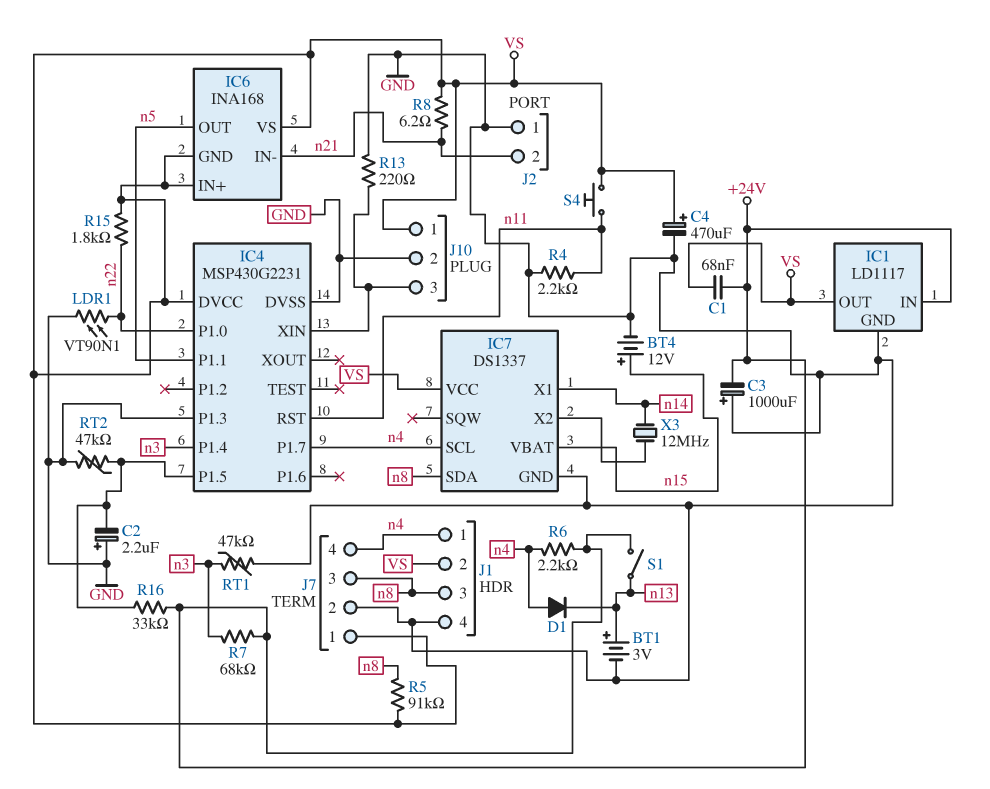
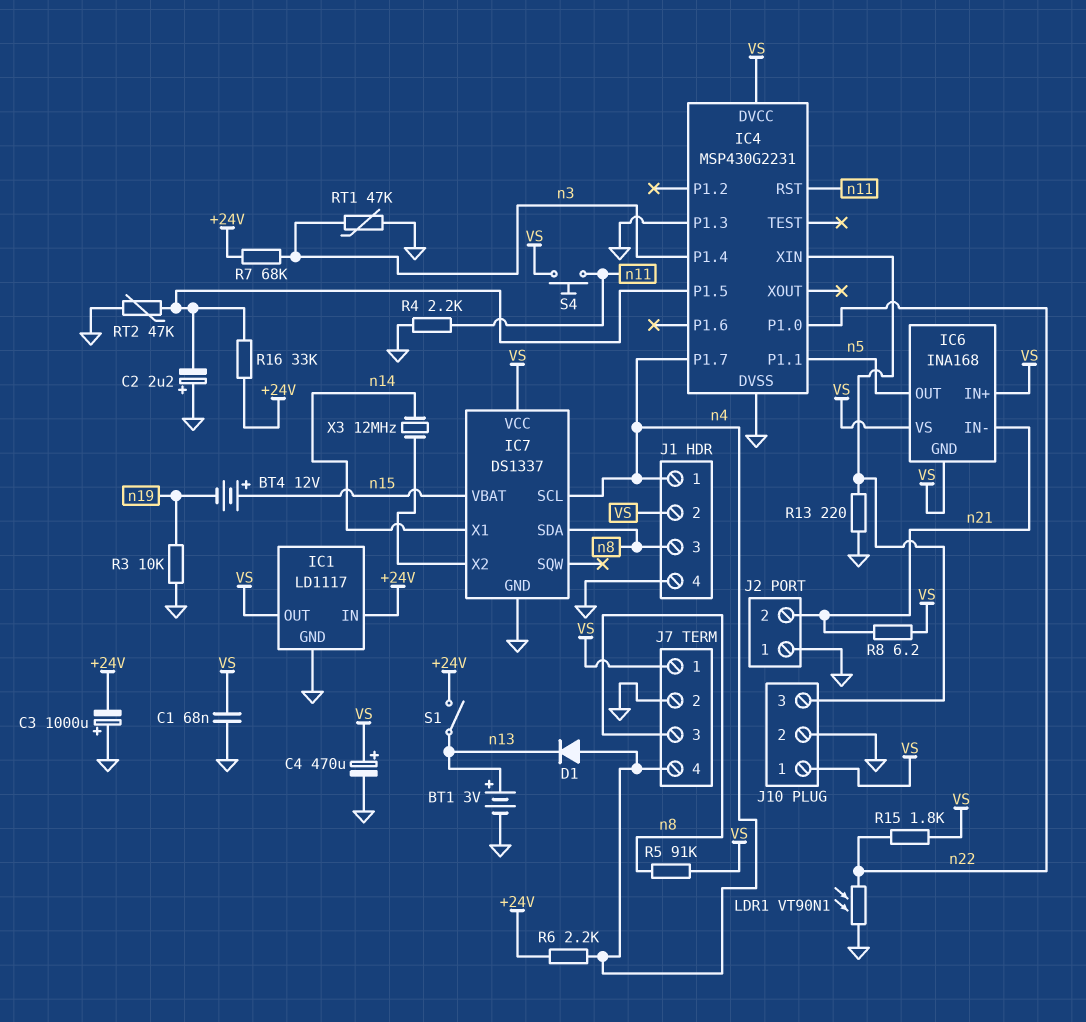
BT4: 12V (plus n15, minus GND) -> 12V (plus n15, minus n19)
C1: 68nF (+24V, VS) -> 68nF (GND, VS)
R3: none -> 10k (GND, n19)

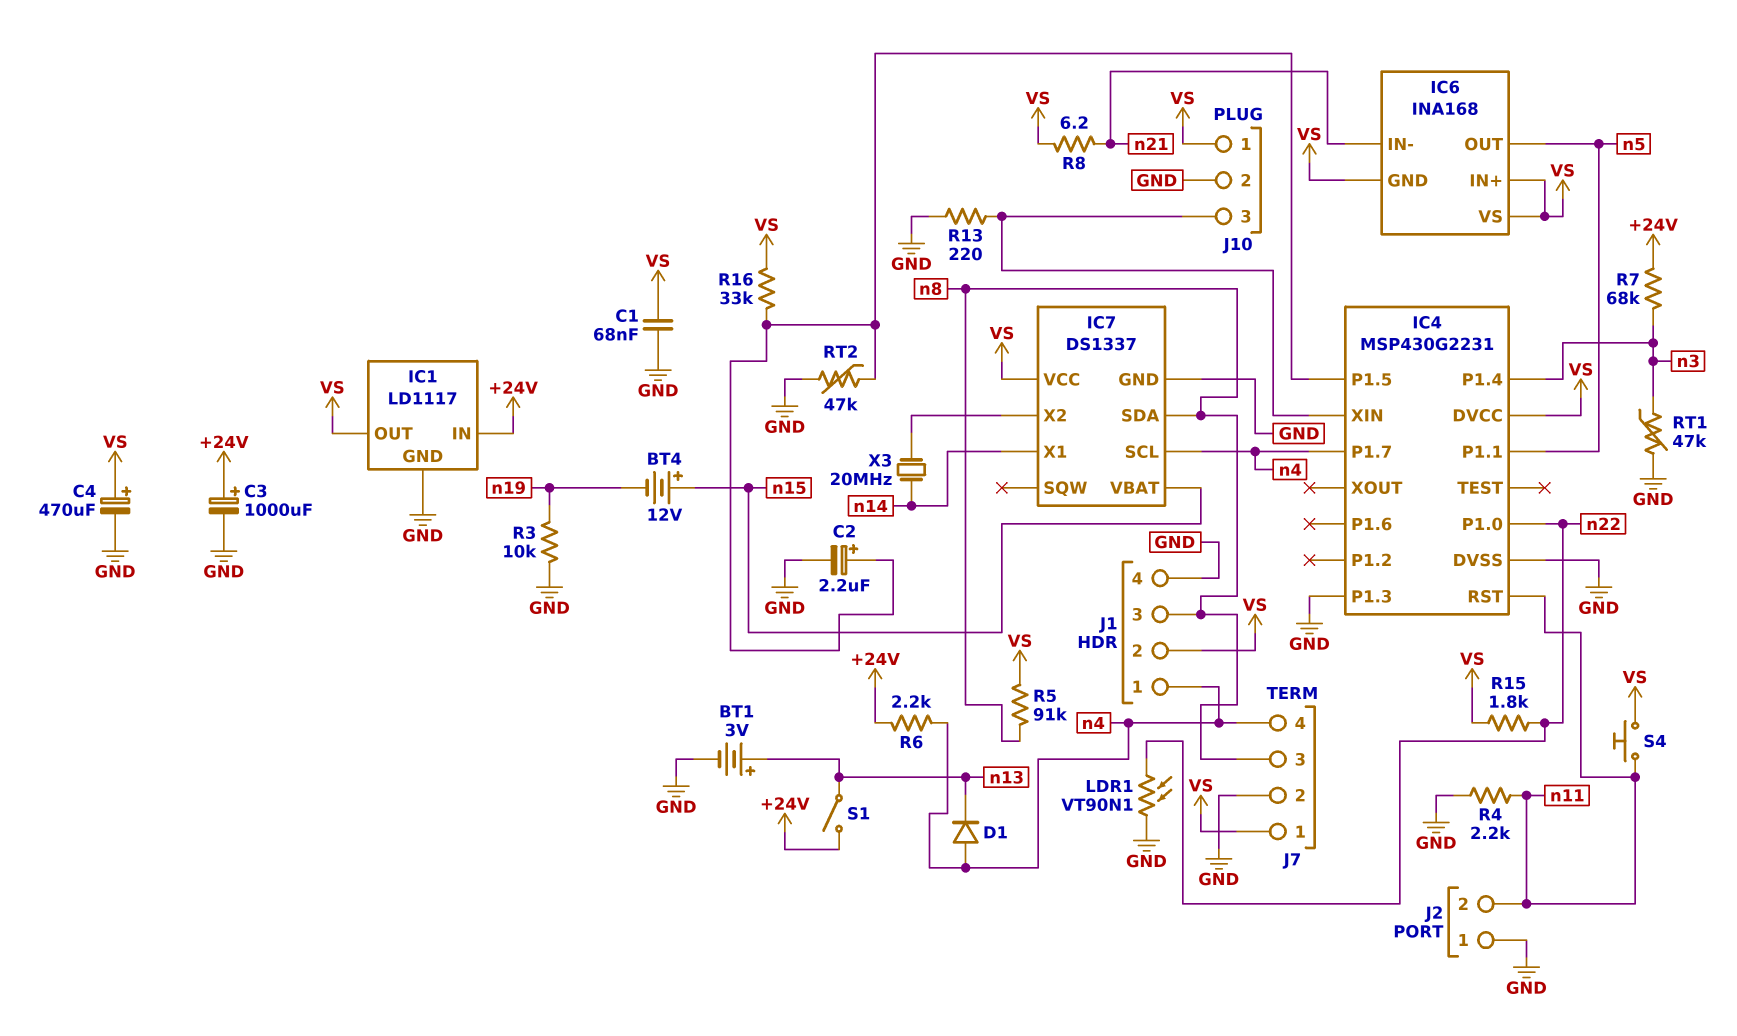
C2: 2.2uF (plus GND, minus IC4/P1.5) -> 2.2uF (plus IC4/P1.5, minus GND)
C3: 1000uF (plus GND, minus +24V) -> 1000uF (plus +24V, minus GND)
J2 pin 2: n21 -> n11
R16: 33k (+24V, IC4/P1.5) -> 33k (IC4/P1.5, VS)
X3: 12MHz (IC7/X2, n14) -> 20MHz (IC7/X2, n14)

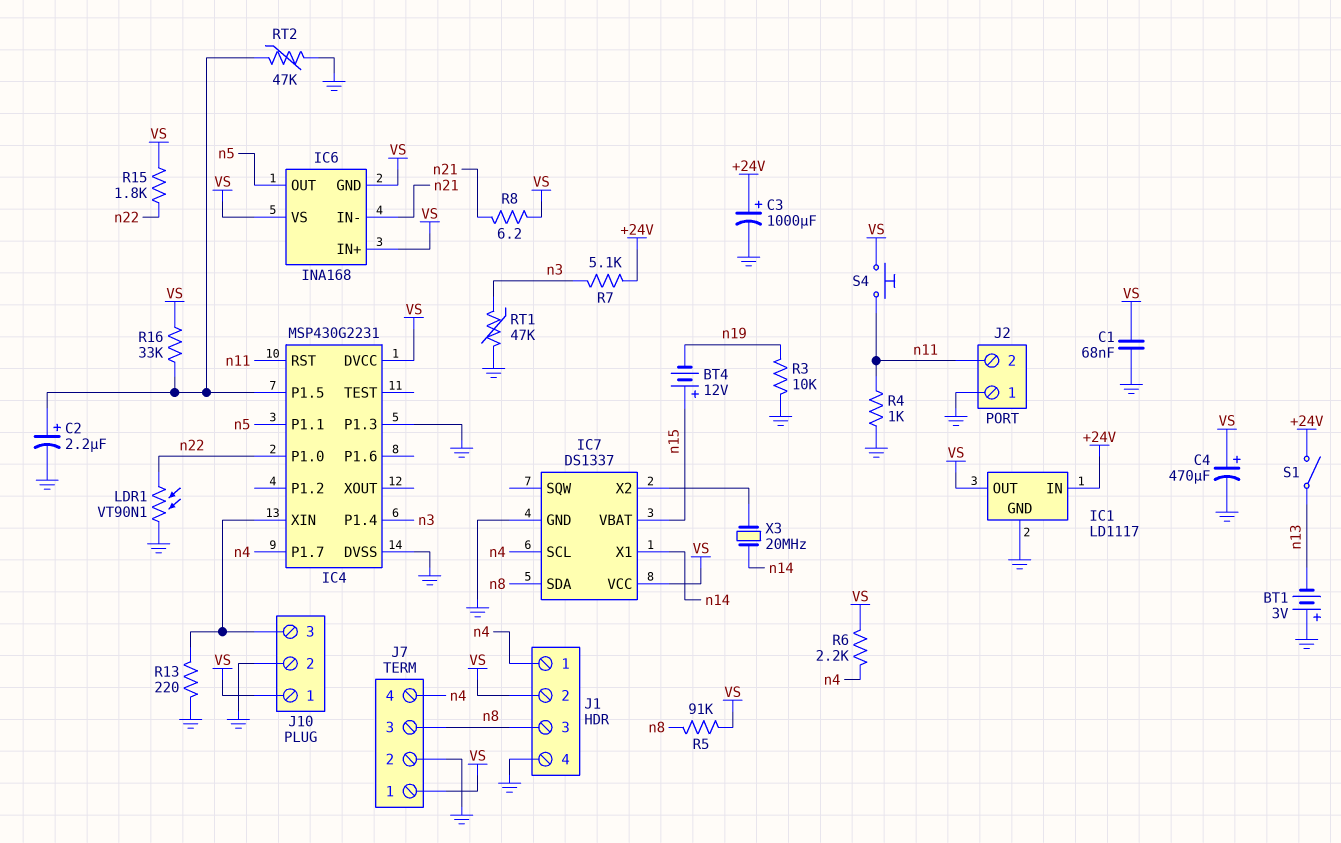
BT1: 3V (plus n13, minus GND) -> 3V (plus GND, minus n13)
D1: diode (A n4, K n13) -> none
R4: 2.2k (GND, n11) -> 1k (GND, n11)
R6: 2.2k (+24V, n4) -> 2.2k (VS, n4)
R7: 68k (+24V, n3) -> 5.1k (+24V, n3)

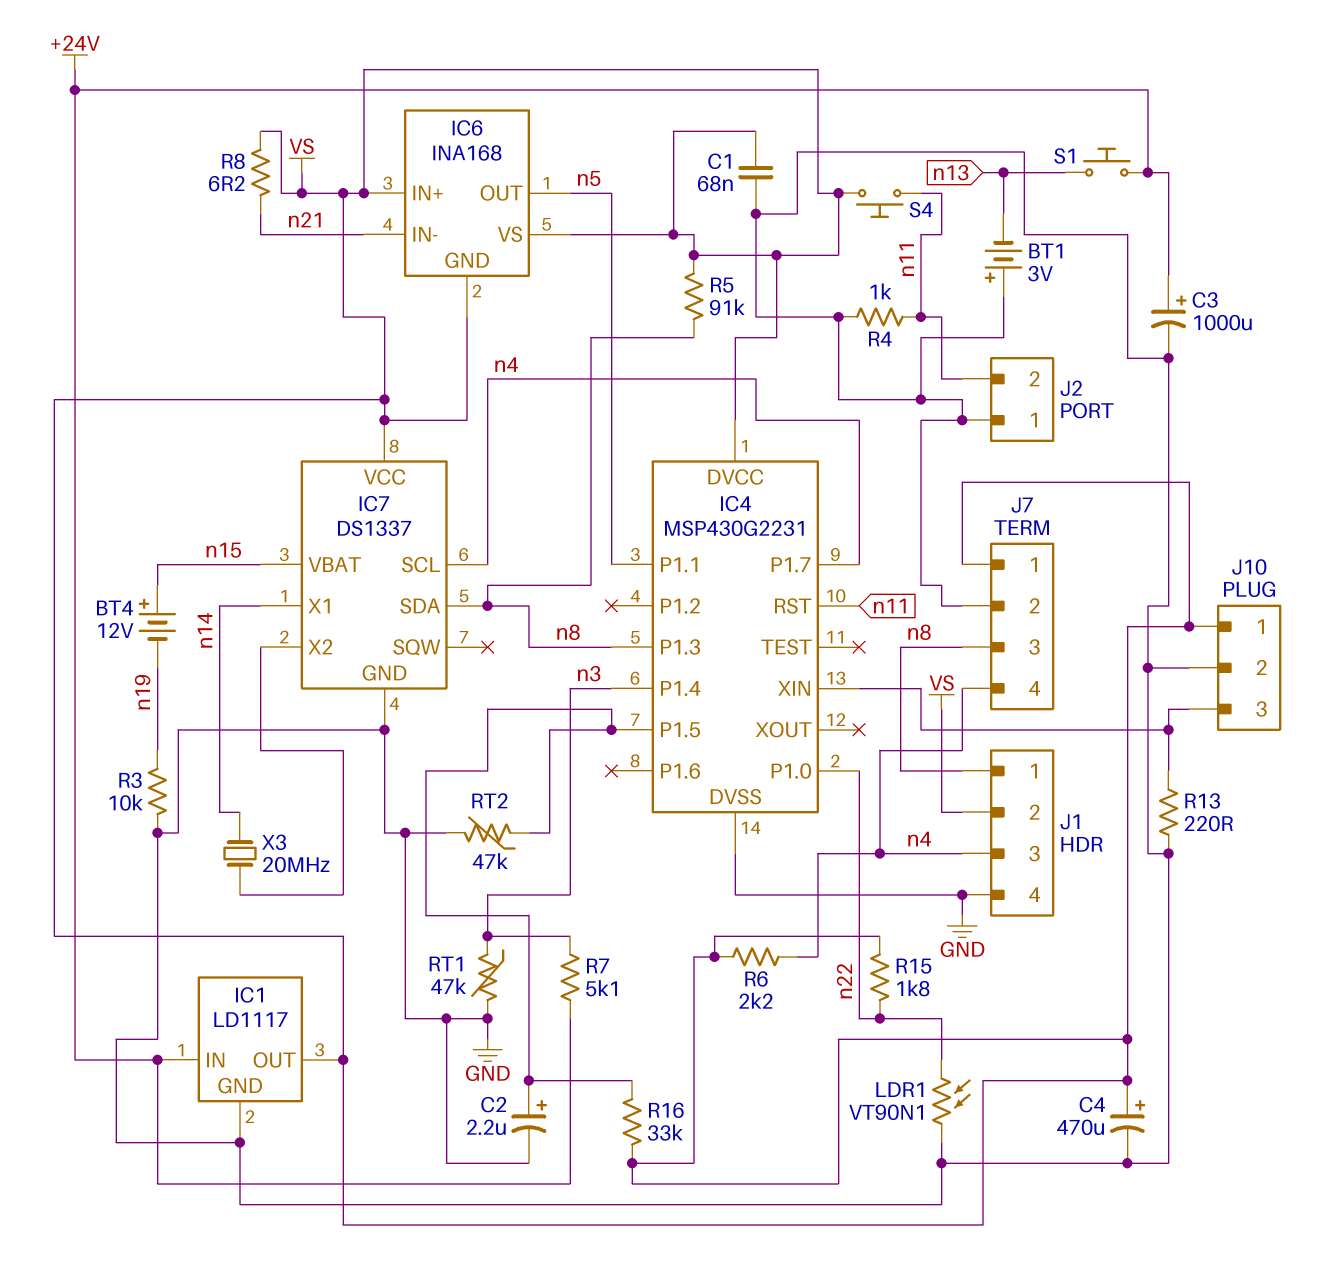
IC4 pin P1.3: GND -> n8
J1 pin 1: n4 -> n8
J1 pin 3: n8 -> n4
S1: switch (+24V, n13) -> button (+24V, n13)

